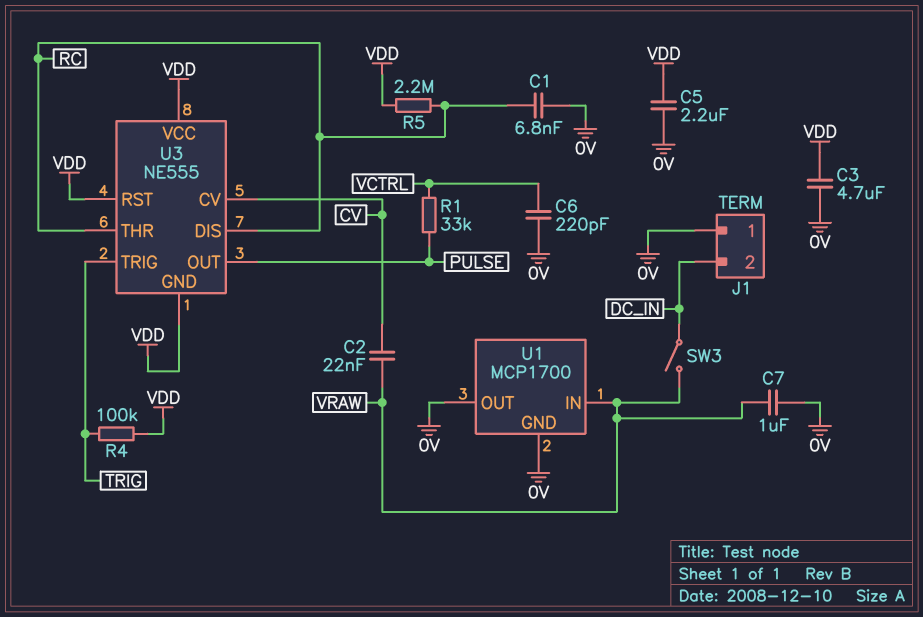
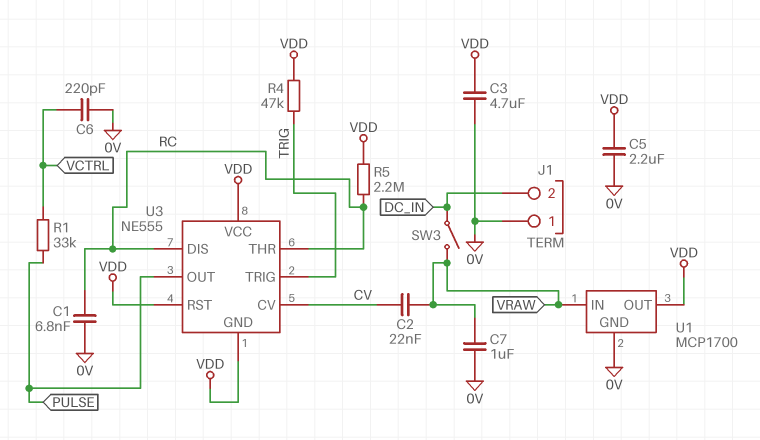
R4: 100k (TRIG, VDD) -> 47k (TRIG, VDD)
U1 pin OUT: 0V -> VDD

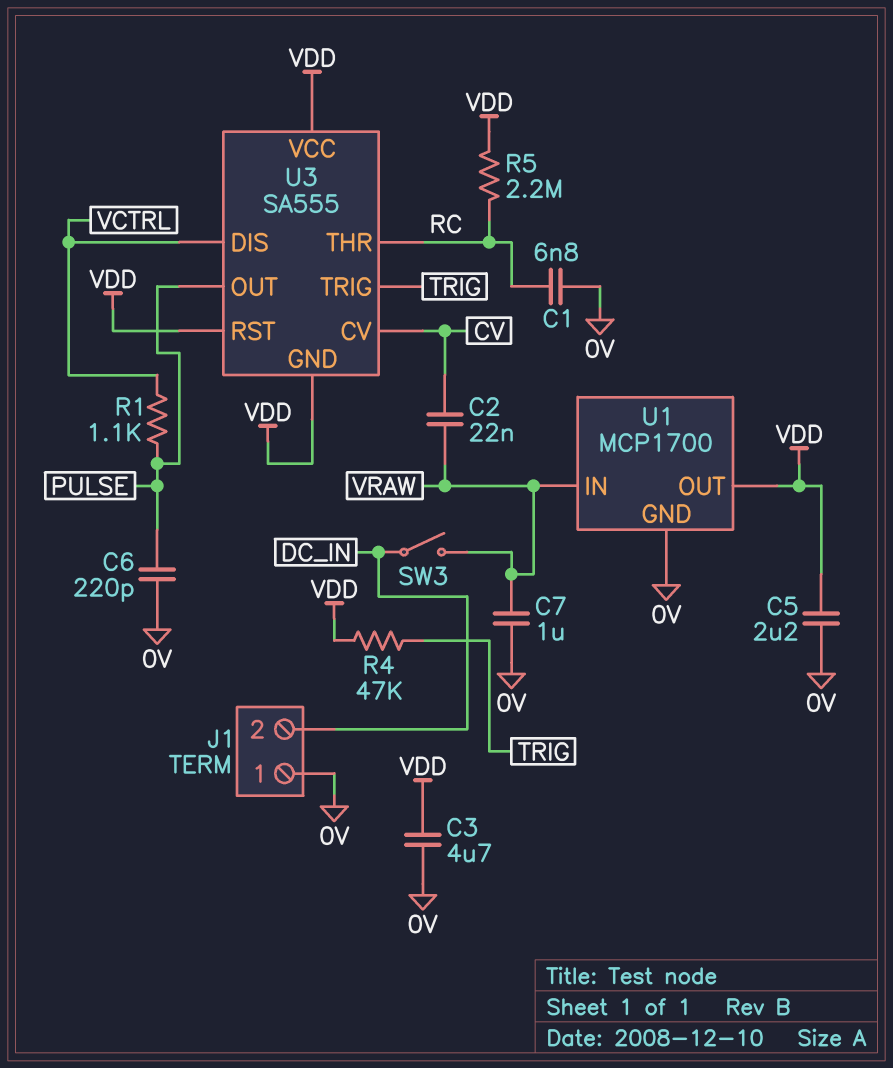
C6: 220pF (0V, VCTRL) -> 220pF (0V, PULSE)
R1: 33k (PULSE, VCTRL) -> 1.1k (PULSE, VCTRL)
U3: NE555 -> SA555
U3 pin DIS: RC -> VCTRL

